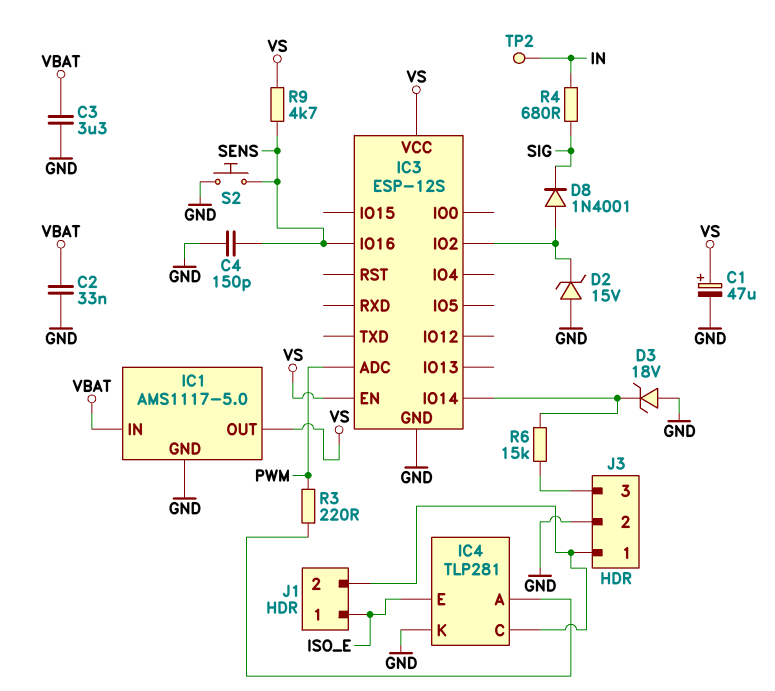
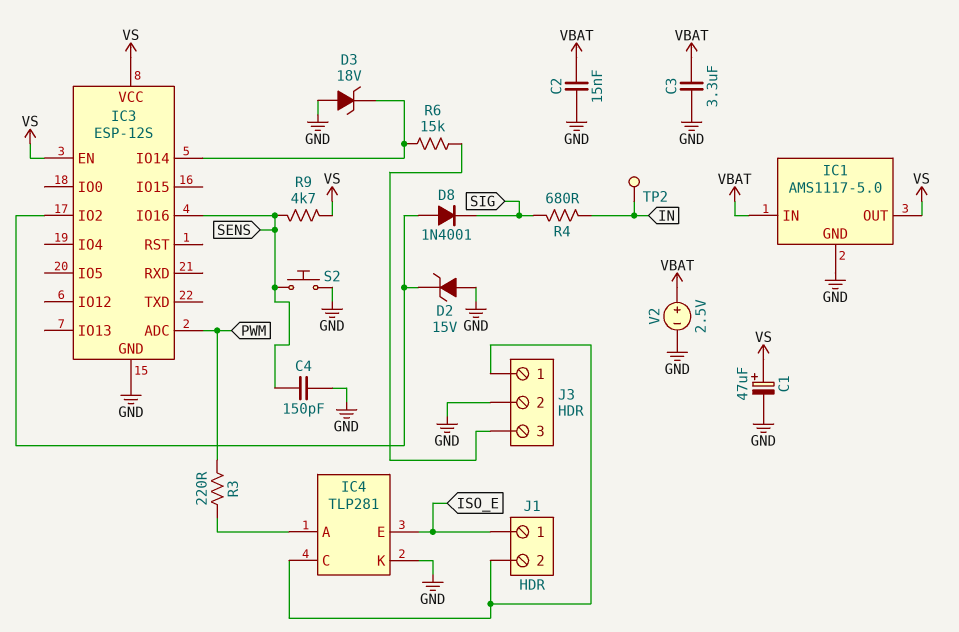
C2: 33nF (GND, VBAT) -> 15nF (GND, VBAT)
V2: none -> 2.5V (plus VBAT, minus GND)

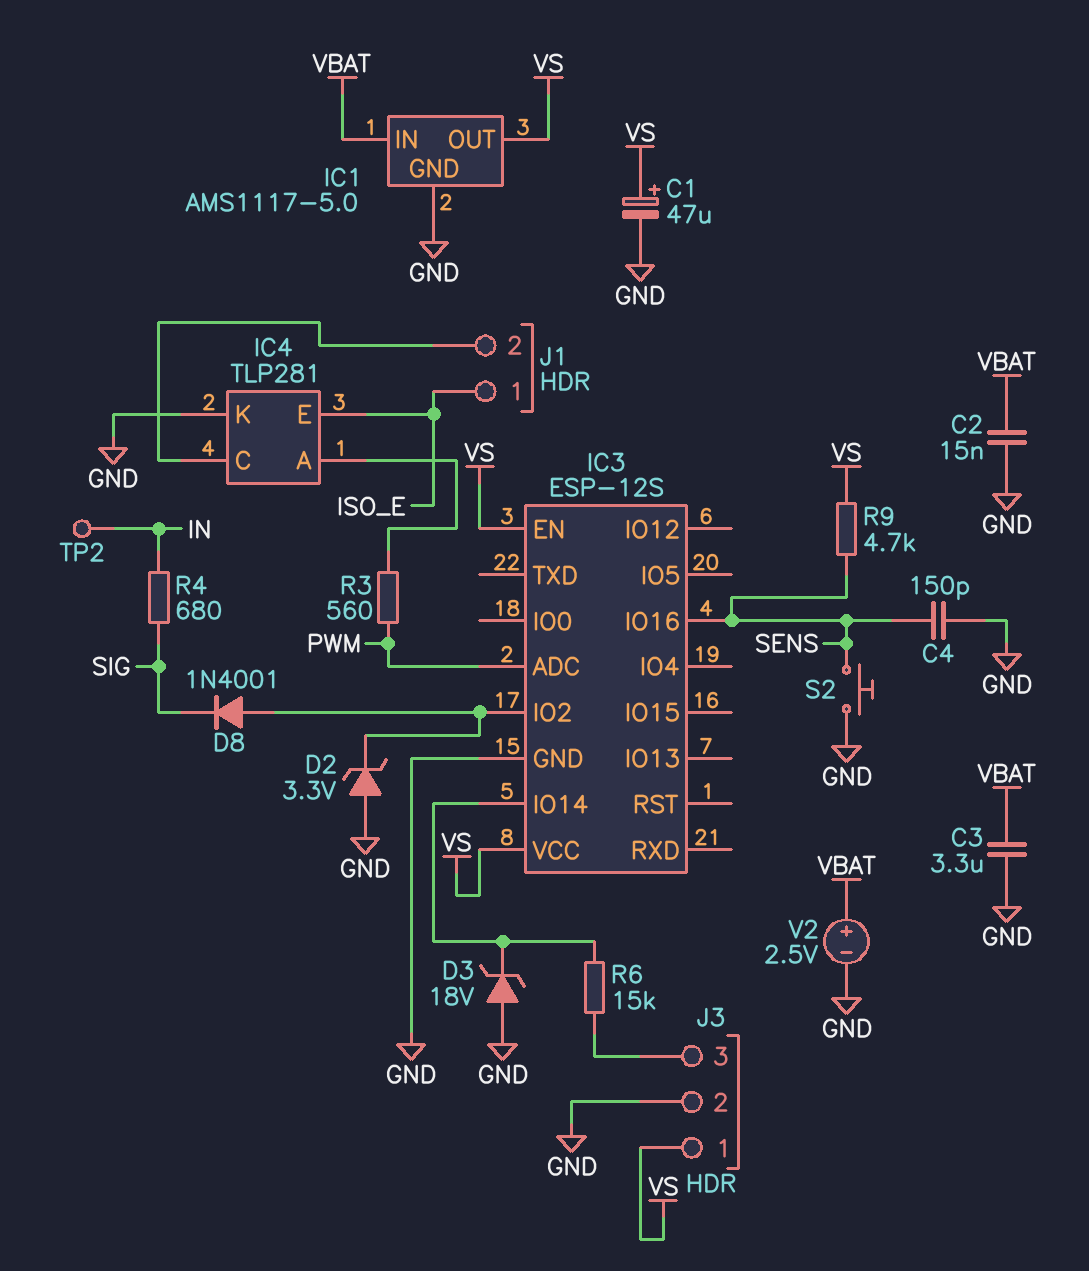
D2: zener 15V (A GND, K IC3/IO2) -> zener 3.3V (A GND, K IC3/IO2)
J3 pin 1: IC4/C -> VS
R3: 220 (IC4/A, PWM) -> 560 (IC4/A, PWM)

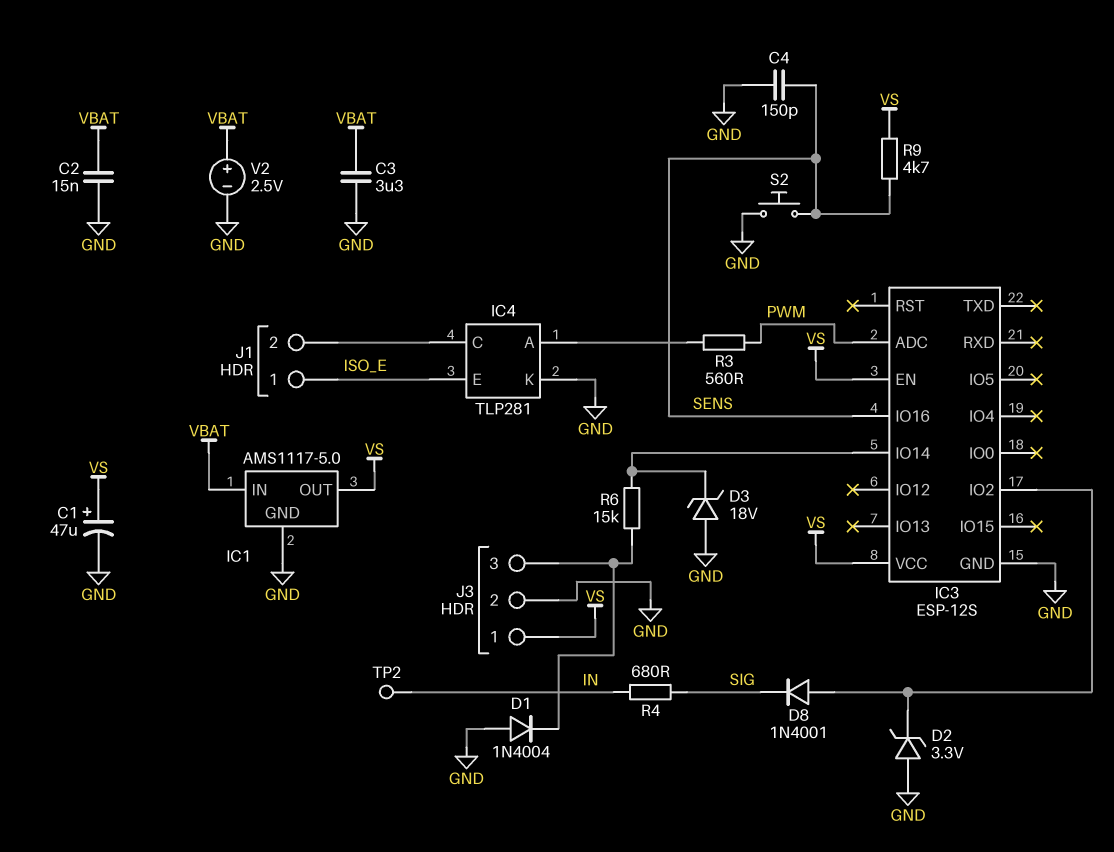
D1: none -> diode 1N4004 (A GND, K J3/3)

